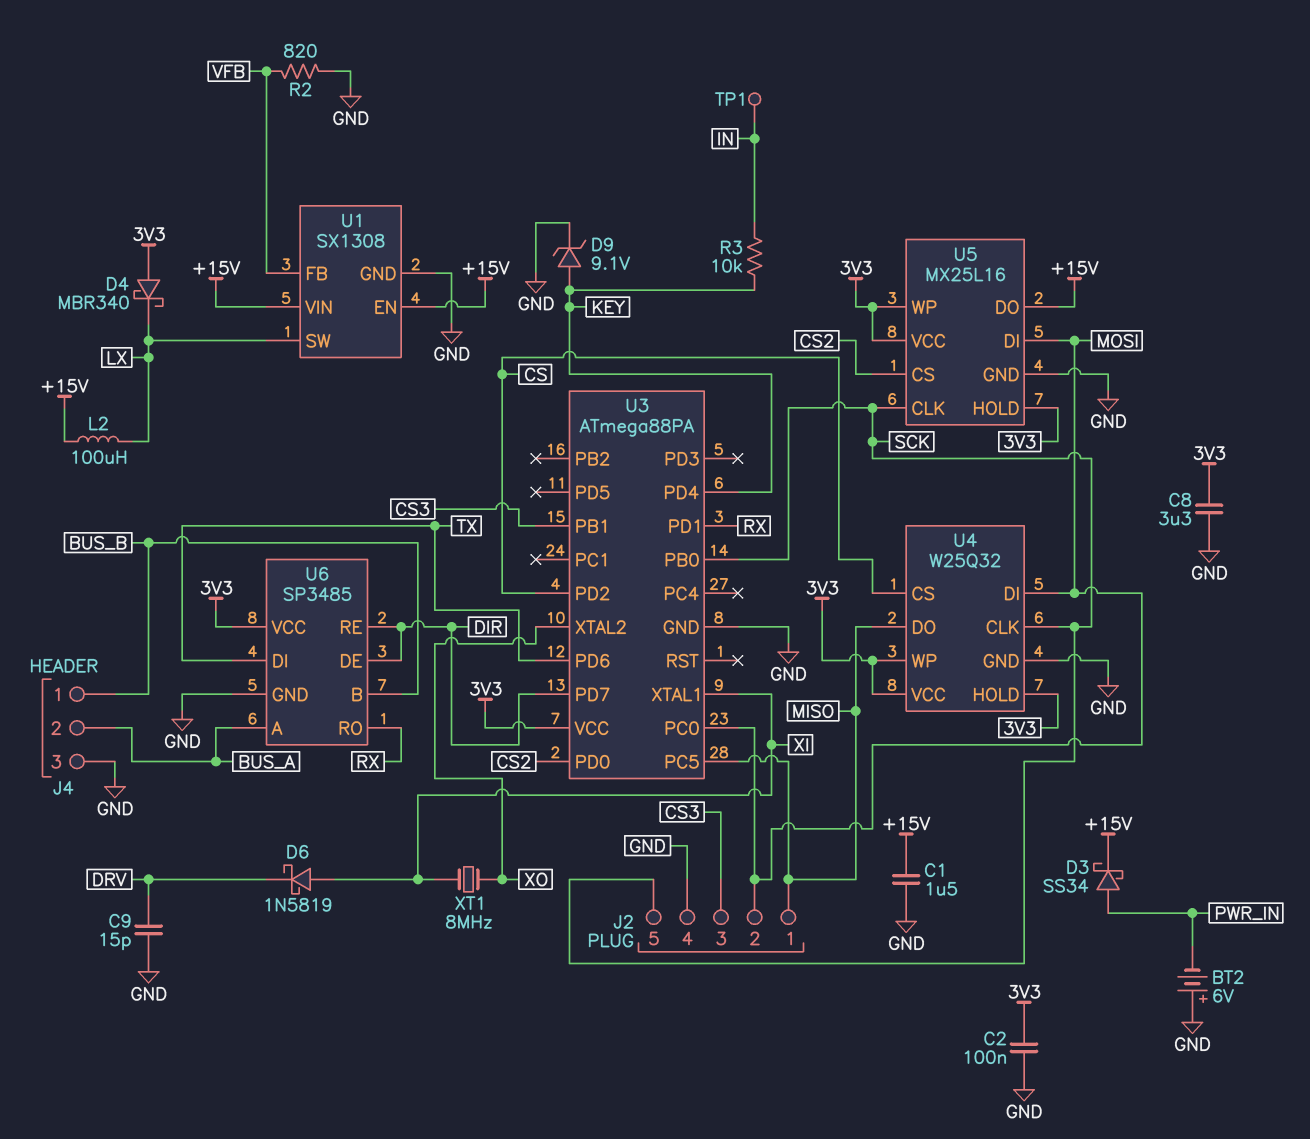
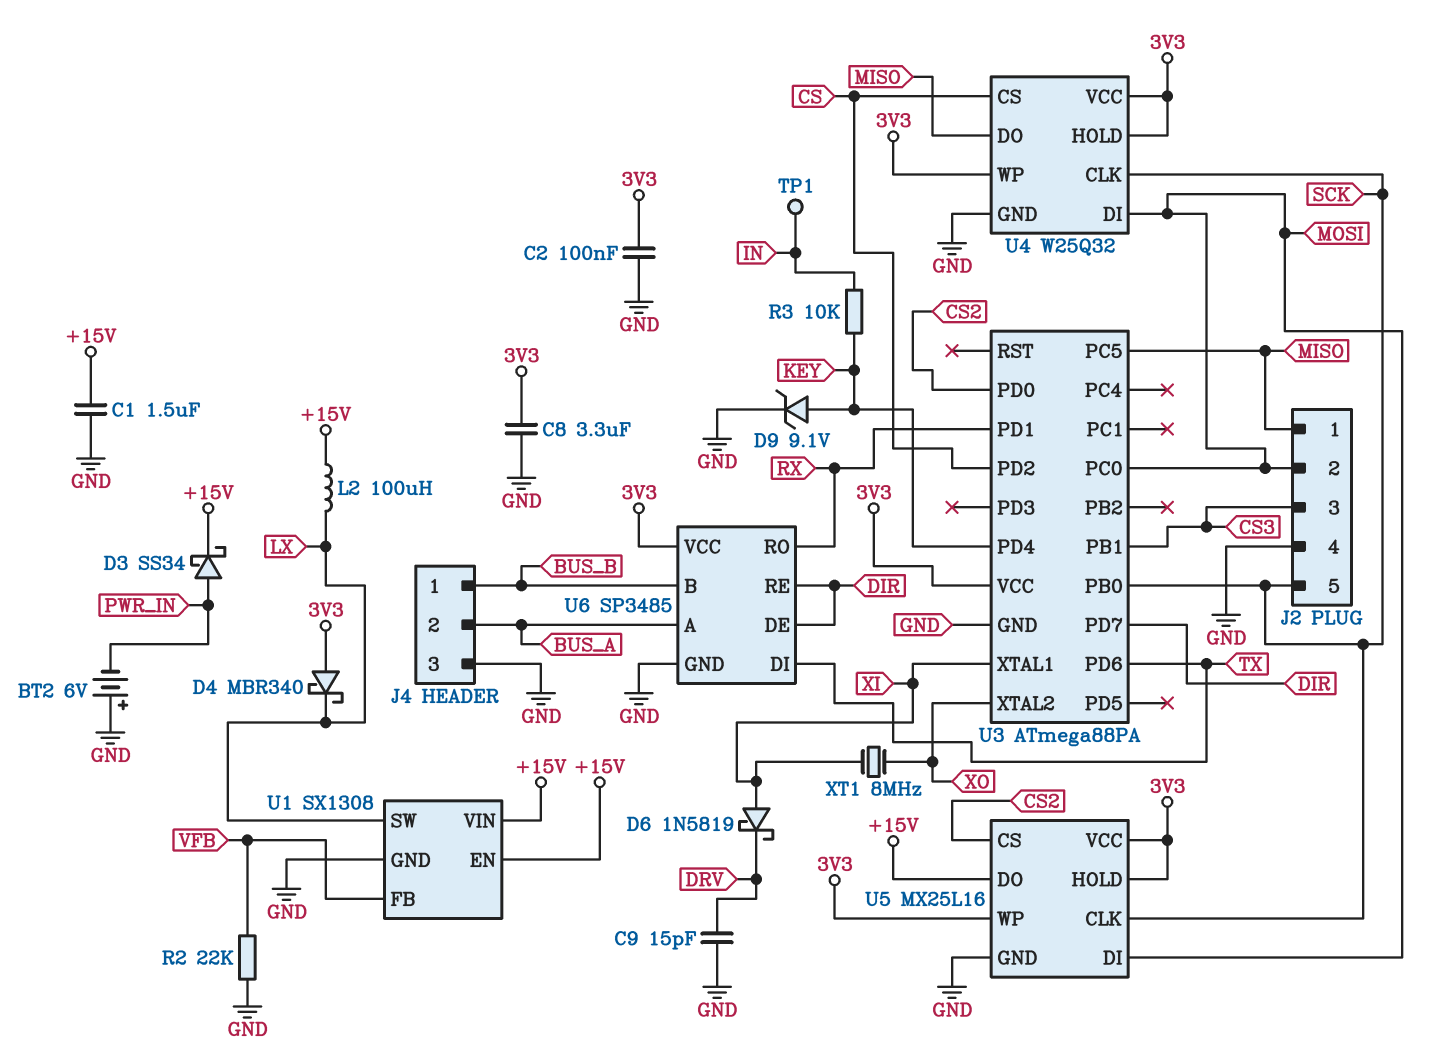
R2: 820 (GND, VFB) -> 22k (GND, VFB)

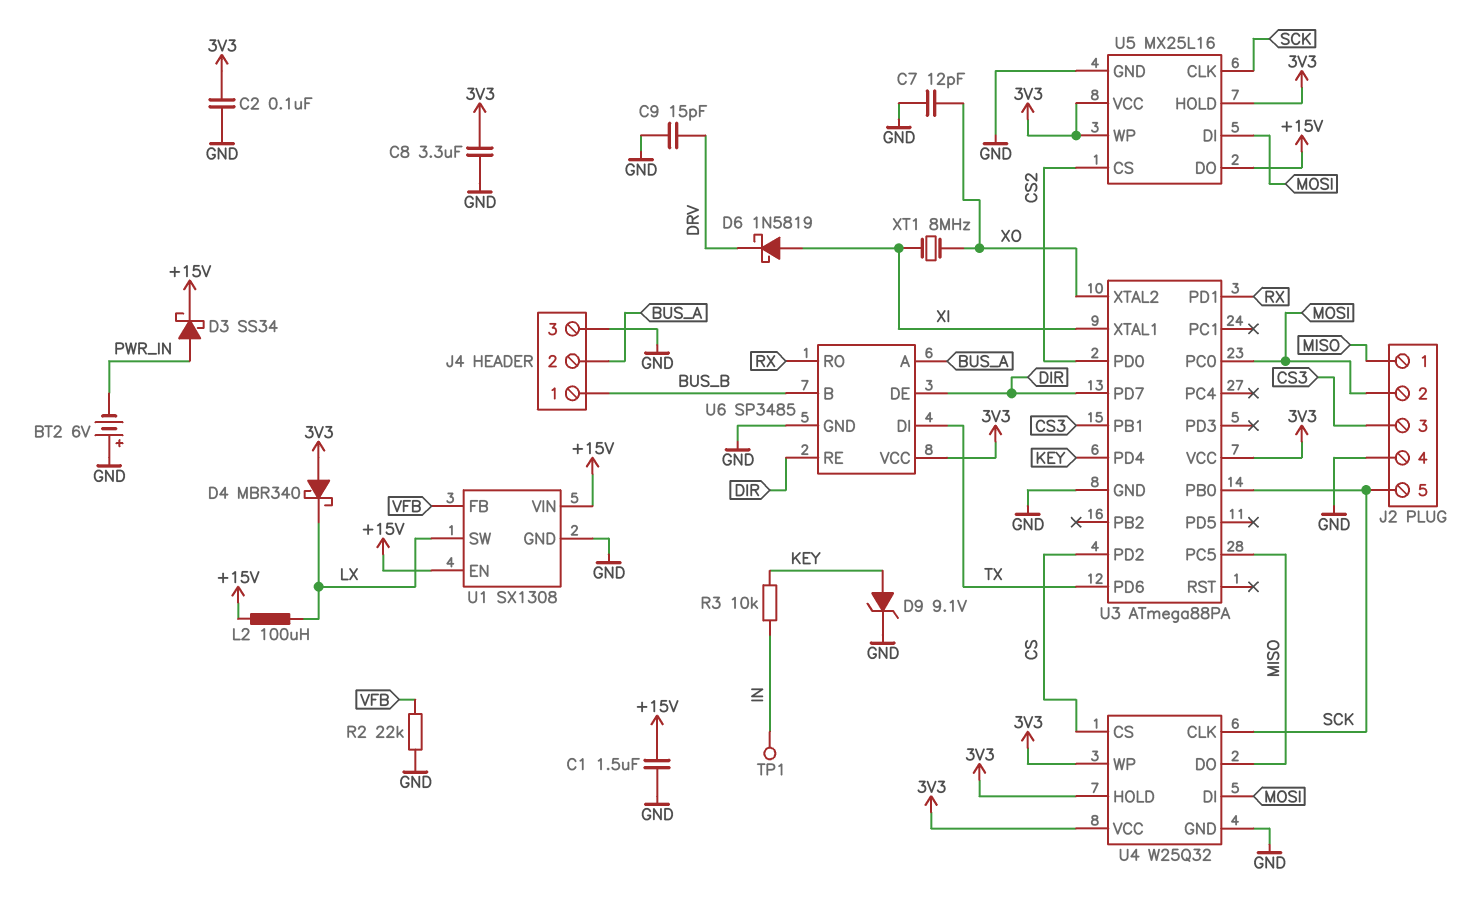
C7: none -> 12pF (GND, XO)

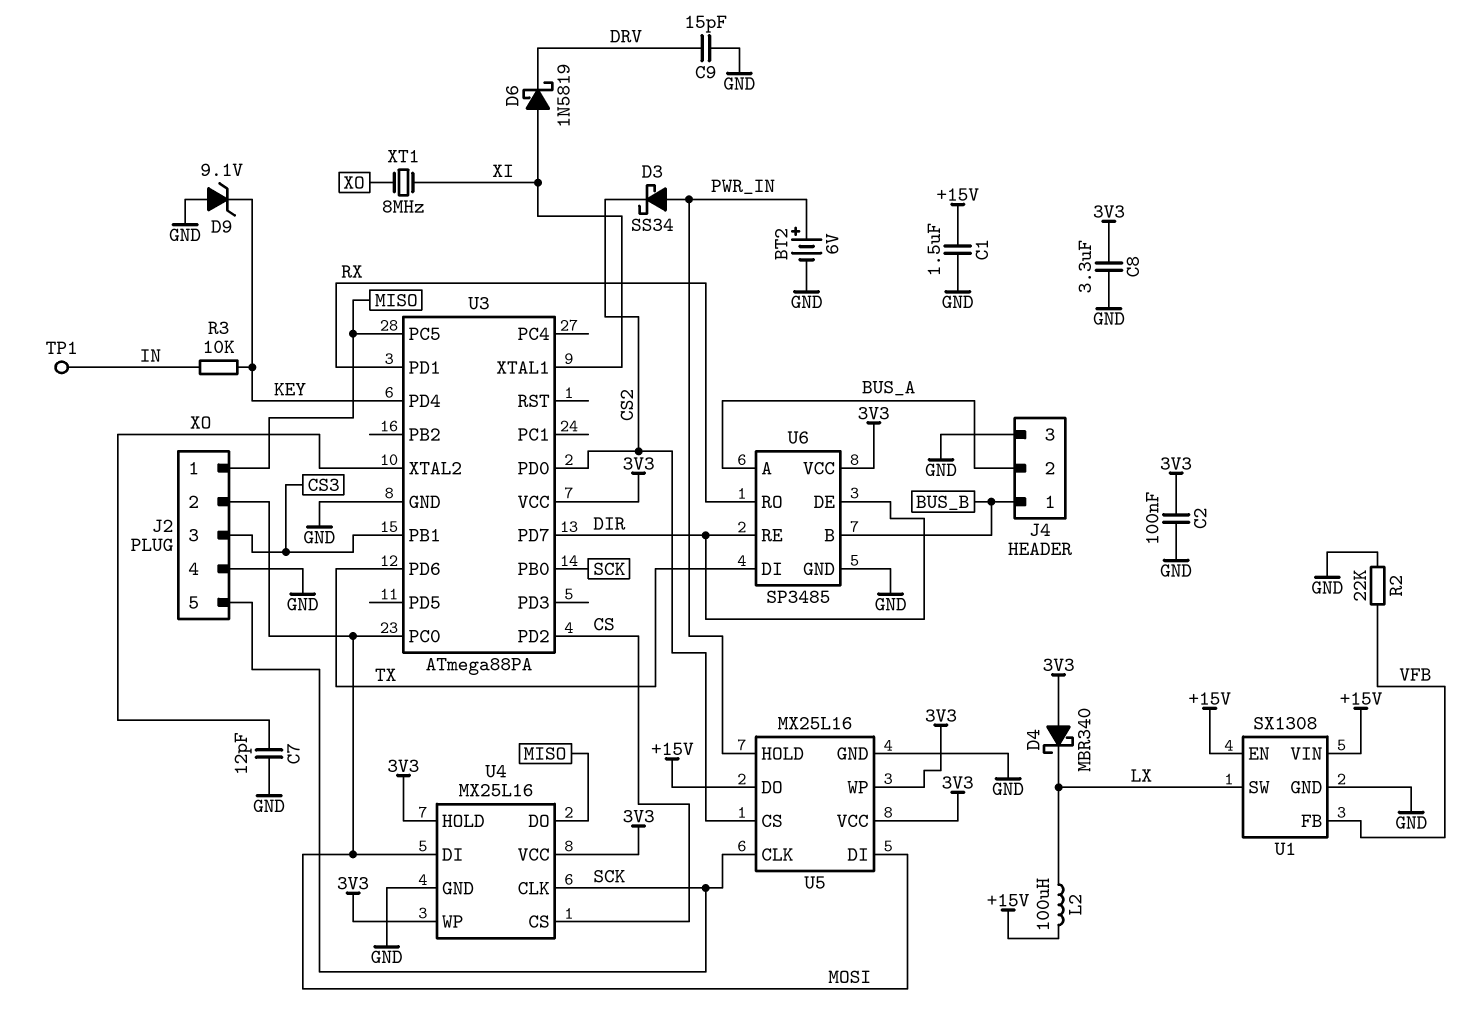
BT2: 6V (plus GND, minus PWR_IN) -> 6V (plus PWR_IN, minus GND)
D3: schottky SS34 (A PWR_IN, K +15V) -> schottky SS34 (A PWR_IN, K CS2)
D9: zener 9.1V (A KEY, K GND) -> zener 9.1V (A GND, K KEY)
U4: W25Q32 -> MX25L16
U5 pin HOLD: 3V3 -> PWR_IN

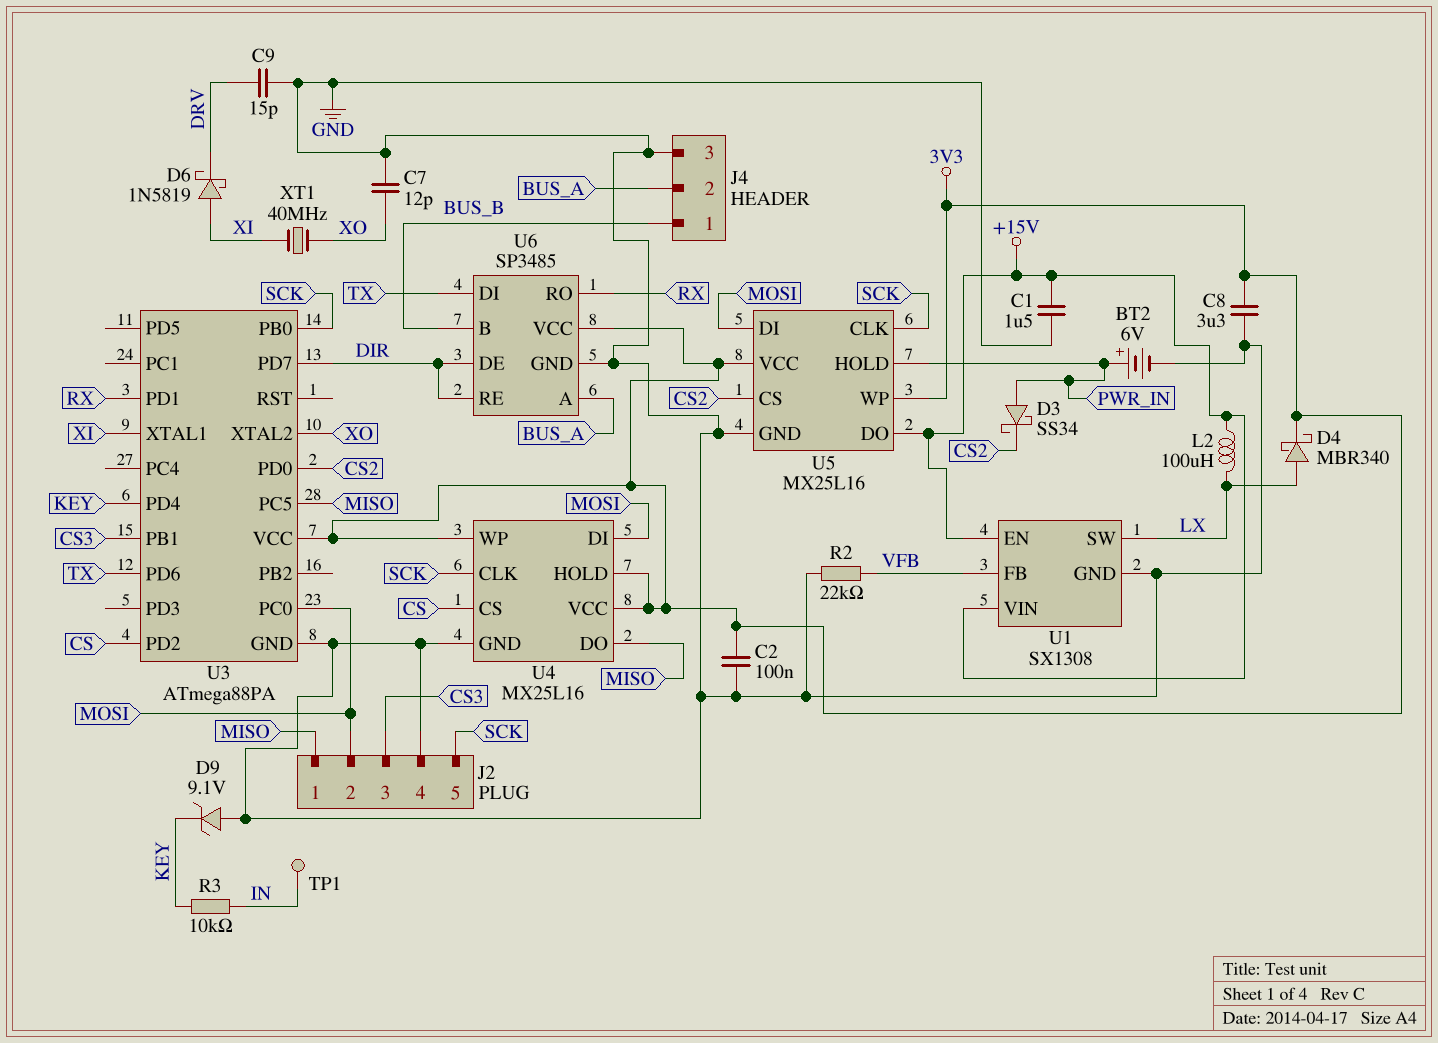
D4: schottky MBR340 (A 3V3, K LX) -> schottky MBR340 (A LX, K 3V3)
XT1: 8MHz (XI, XO) -> 40MHz (XI, XO)

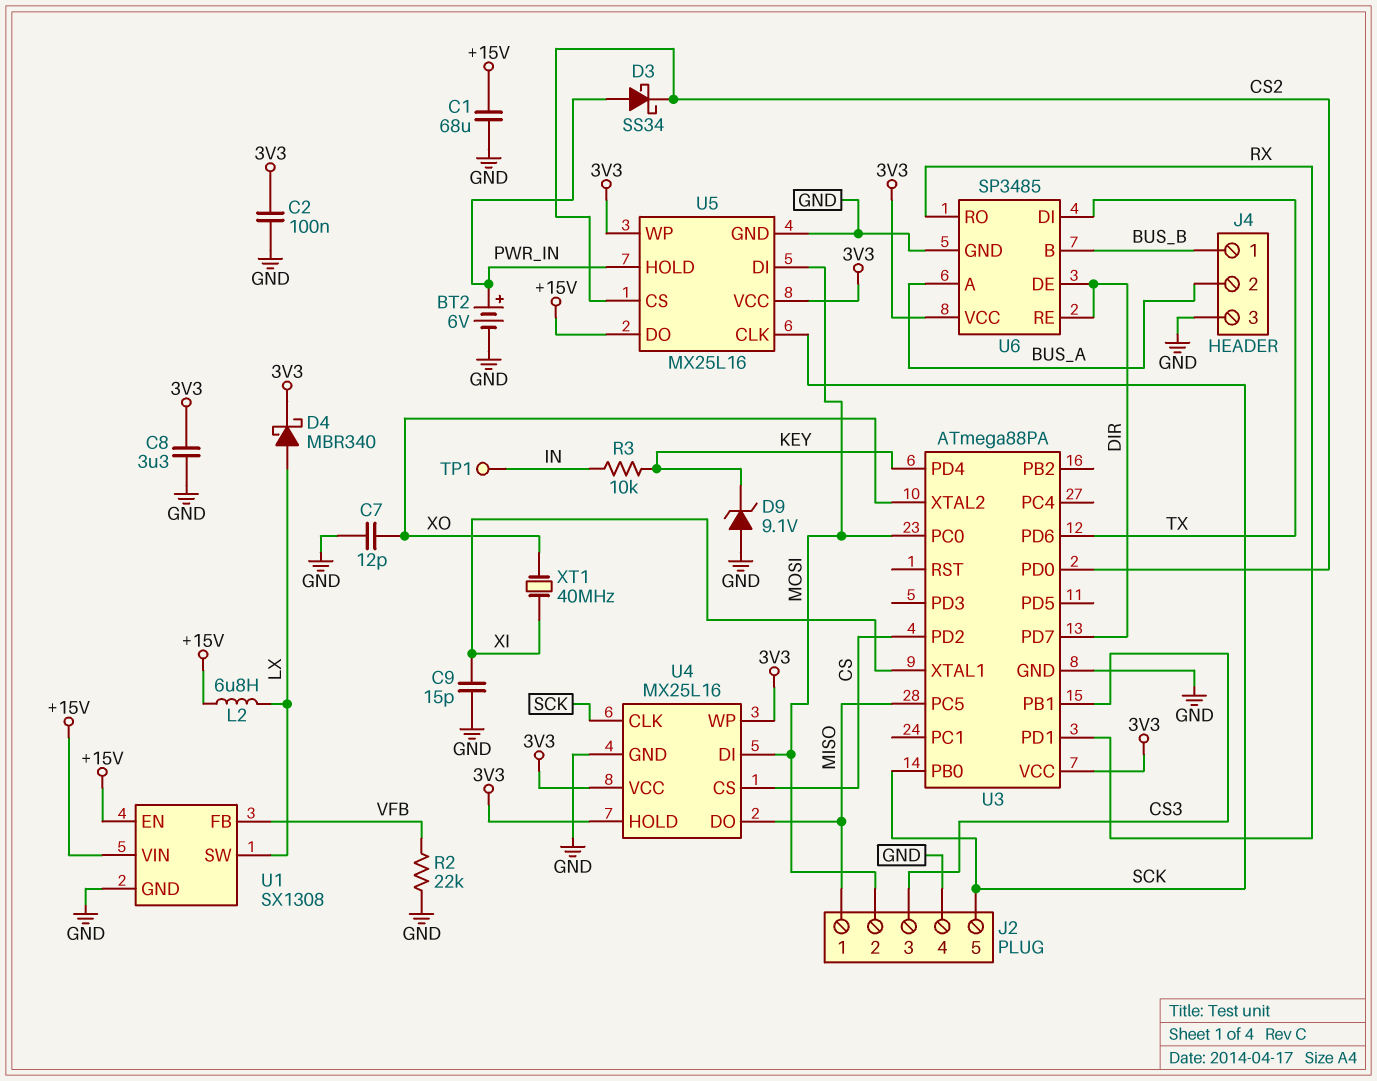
C1: 1.5uF (+15V, GND) -> 68uF (+15V, GND)
C9: 15pF (DRV, GND) -> 15pF (GND, XI)
D6: schottky 1N5819 (A XI, K DRV) -> none
L2: 100uH (+15V, LX) -> 6.8uH (+15V, LX)

